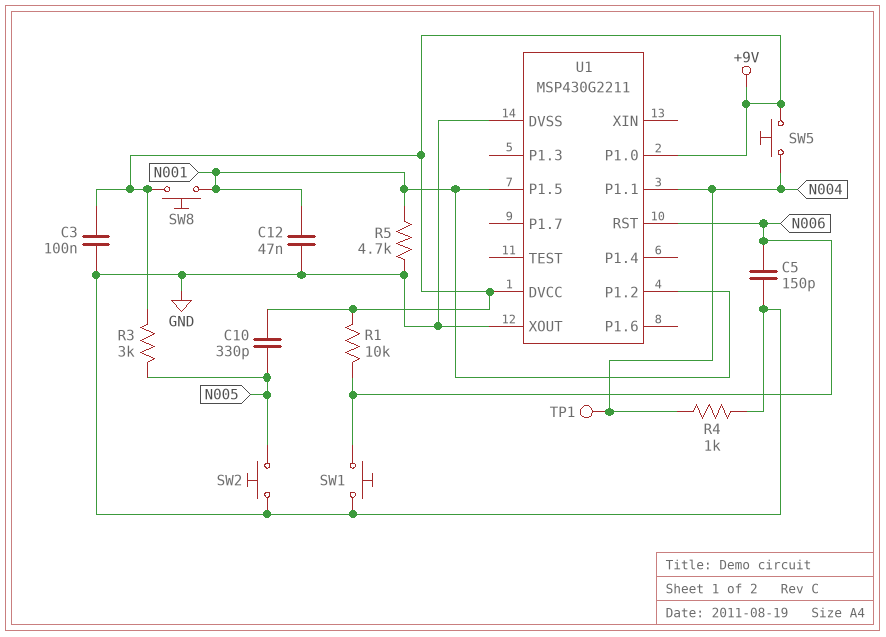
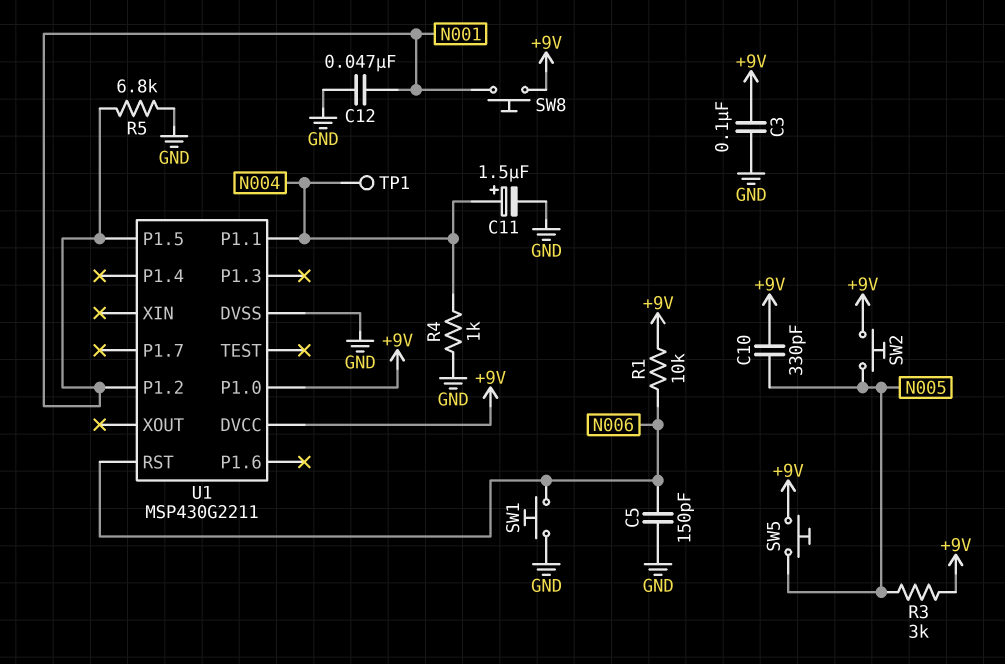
C11: none -> 1.5uF (plus N004, minus GND)
R5: 4.7k (GND, N001) -> 6.8k (GND, N001)
SW2: button (GND, N005) -> button (+9V, N005)
SW5: button (+9V, N004) -> button (+9V, N005)
U1 pin XOUT: GND -> none

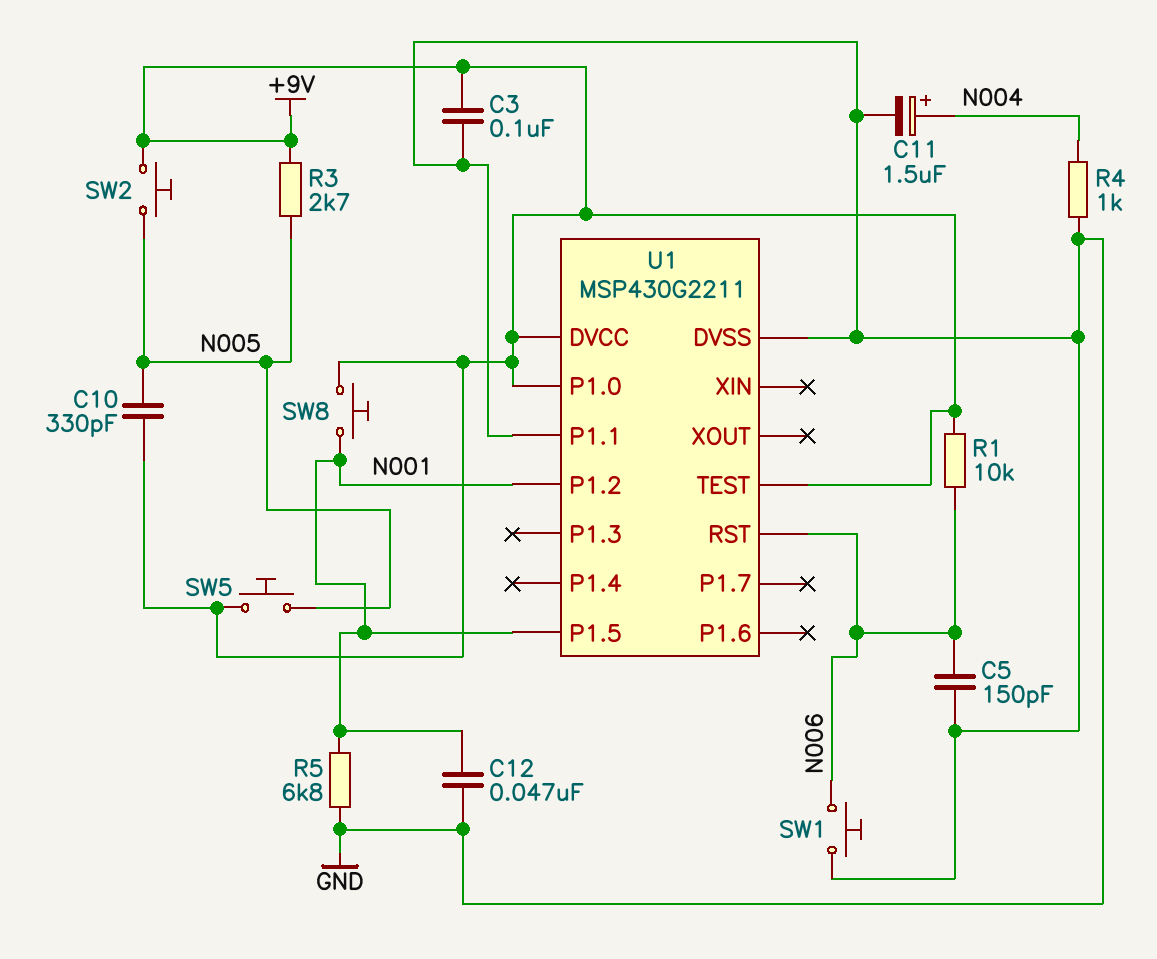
R3: 3k (+9V, N005) -> 2.7k (+9V, N005)
TP1: test point (N004) -> none
U1 pin P1.1: N004 -> GND
U1 pin TEST: none -> +9V

